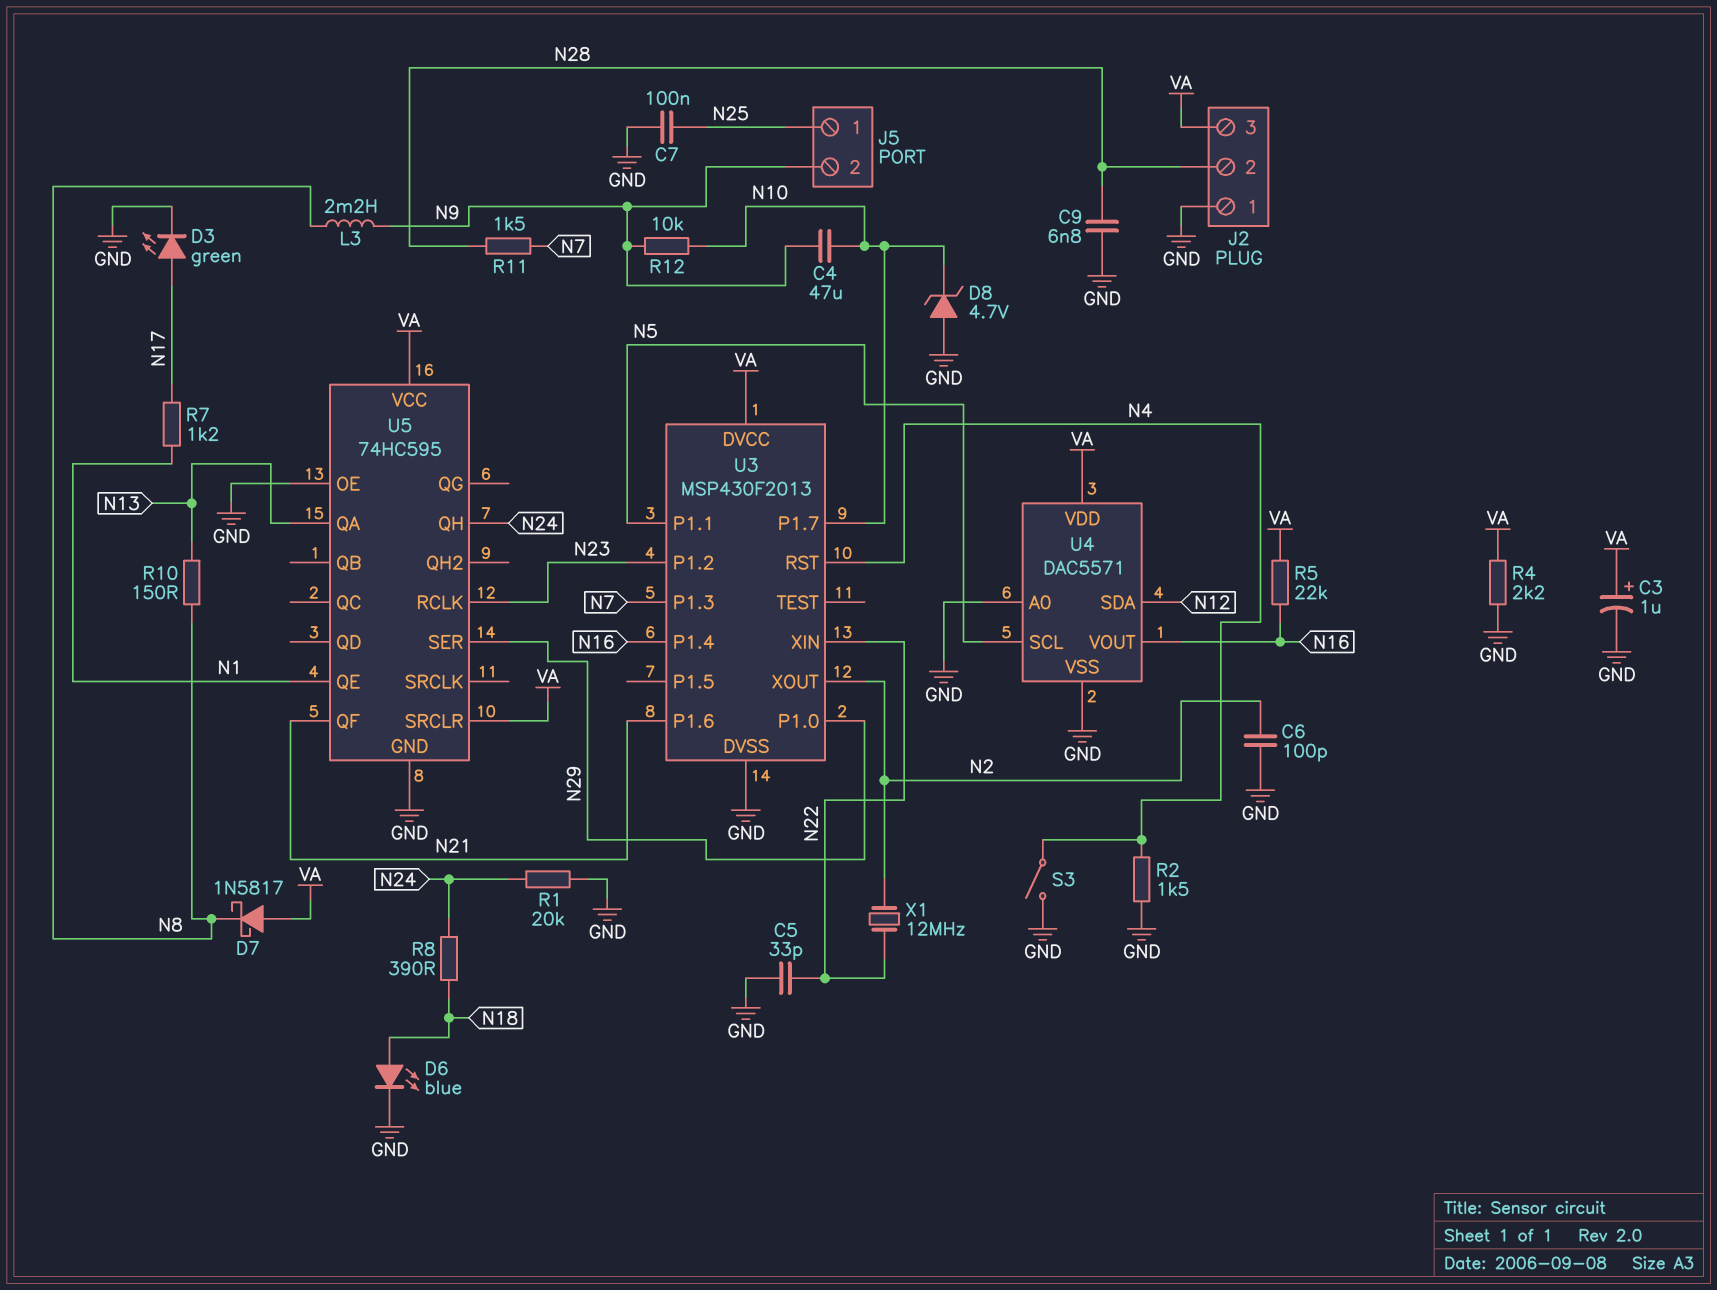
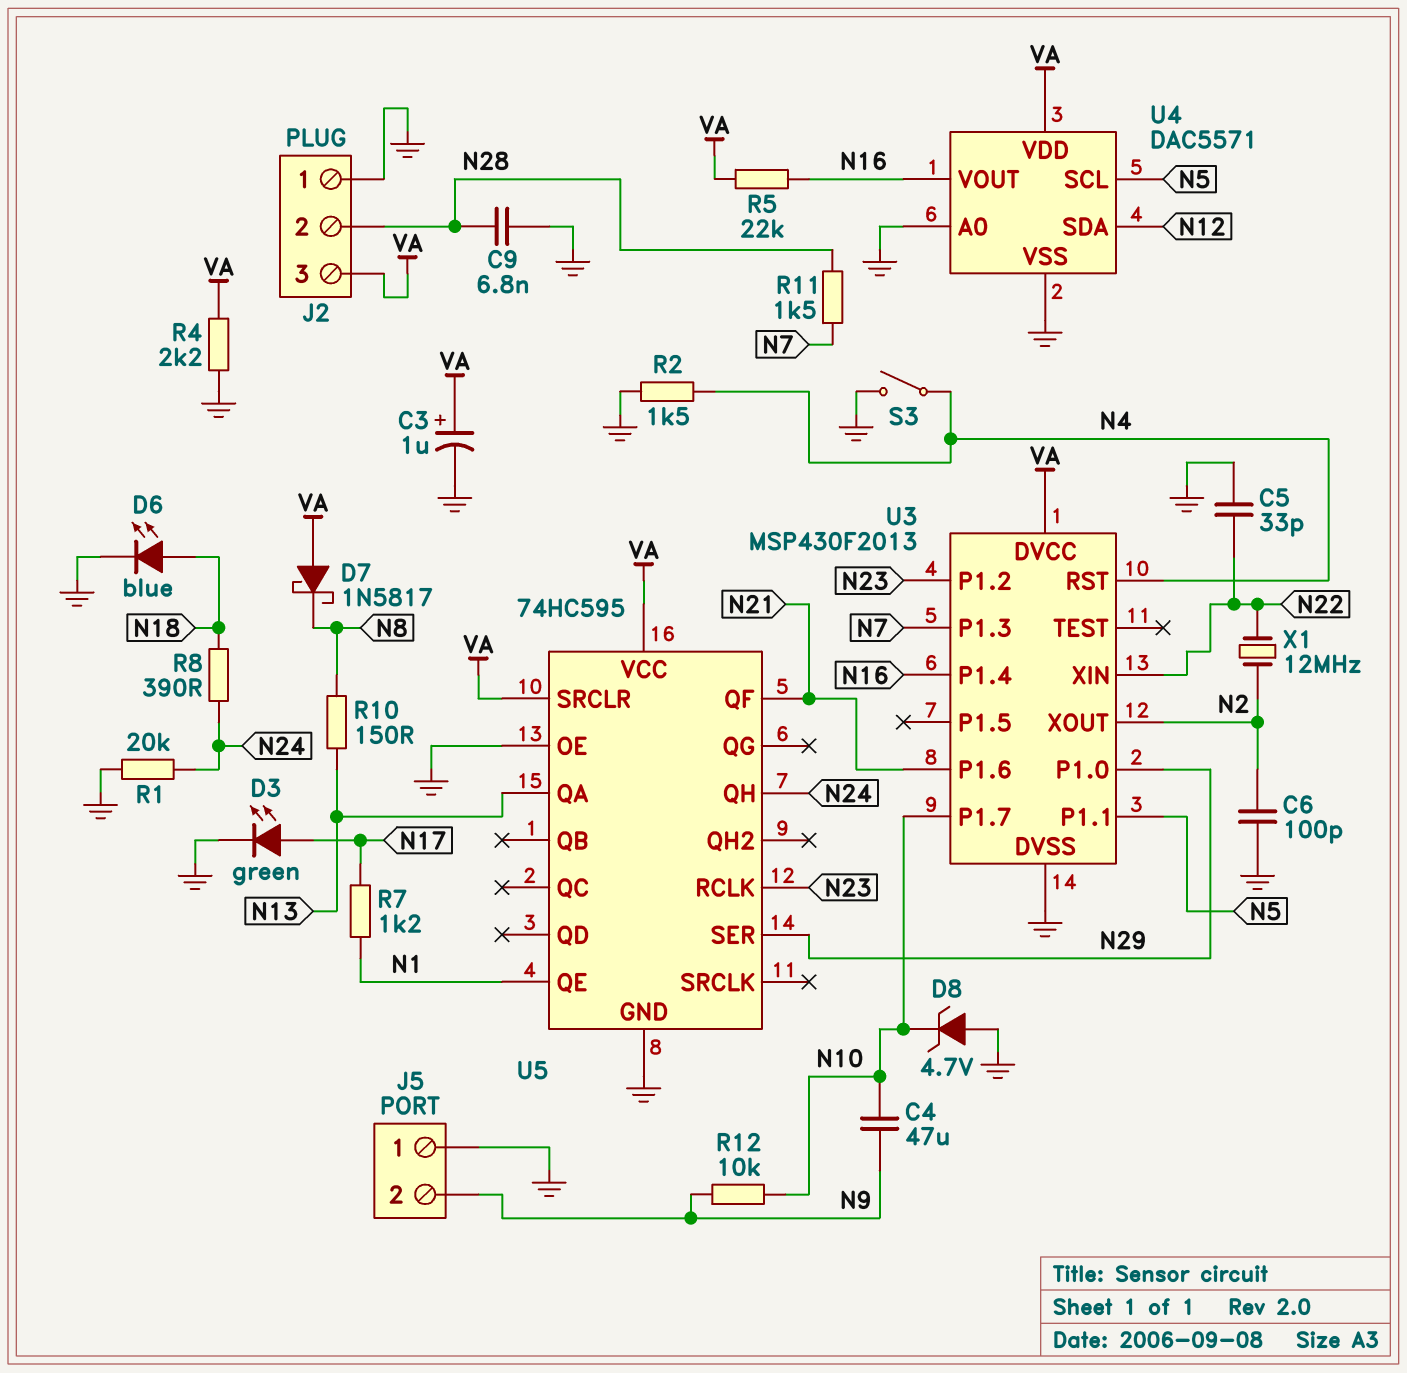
C7: 100nF (GND, N25) -> none
J5 pin 1: N25 -> GND
L3: 2.2mH (N8, N9) -> none

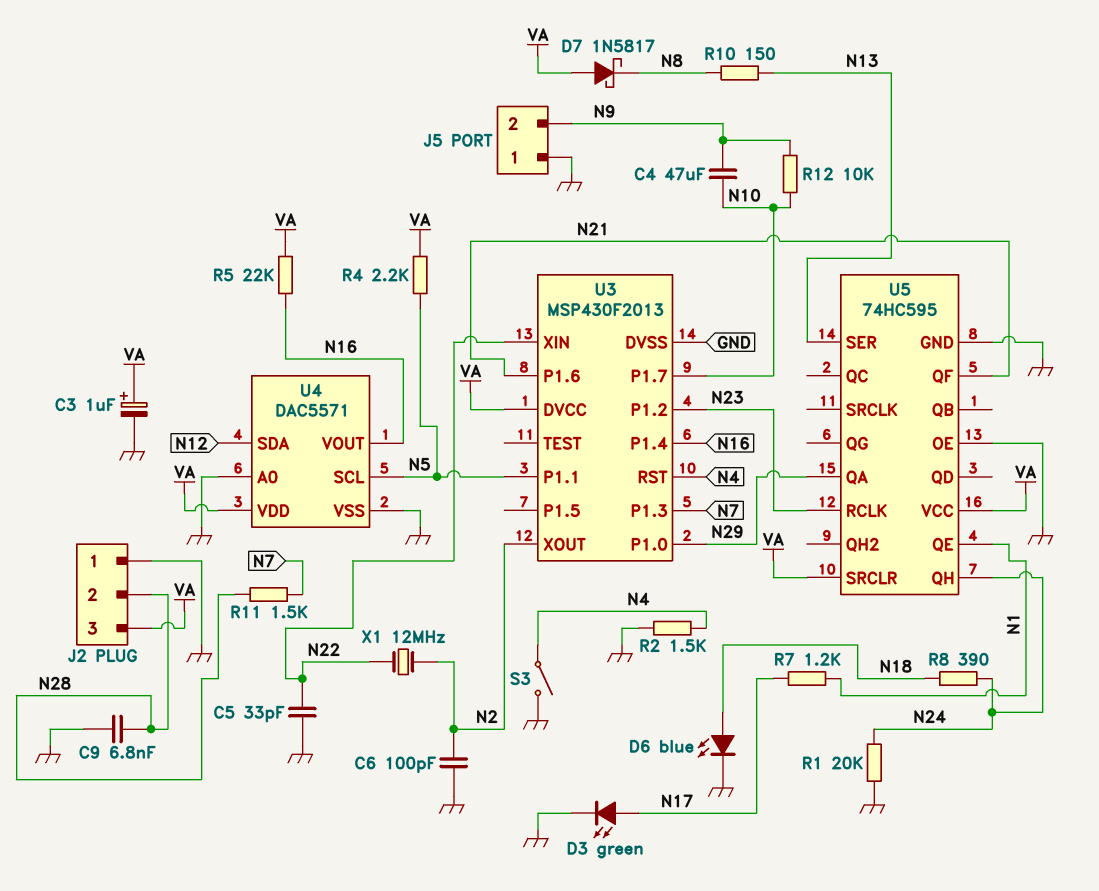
D8: zener 4.7V (A GND, K N10) -> none
R4: 2.2k (GND, VA) -> 2.2k (N5, VA)
U5 pin QA: N13 -> N29
U5 pin SER: N29 -> N13

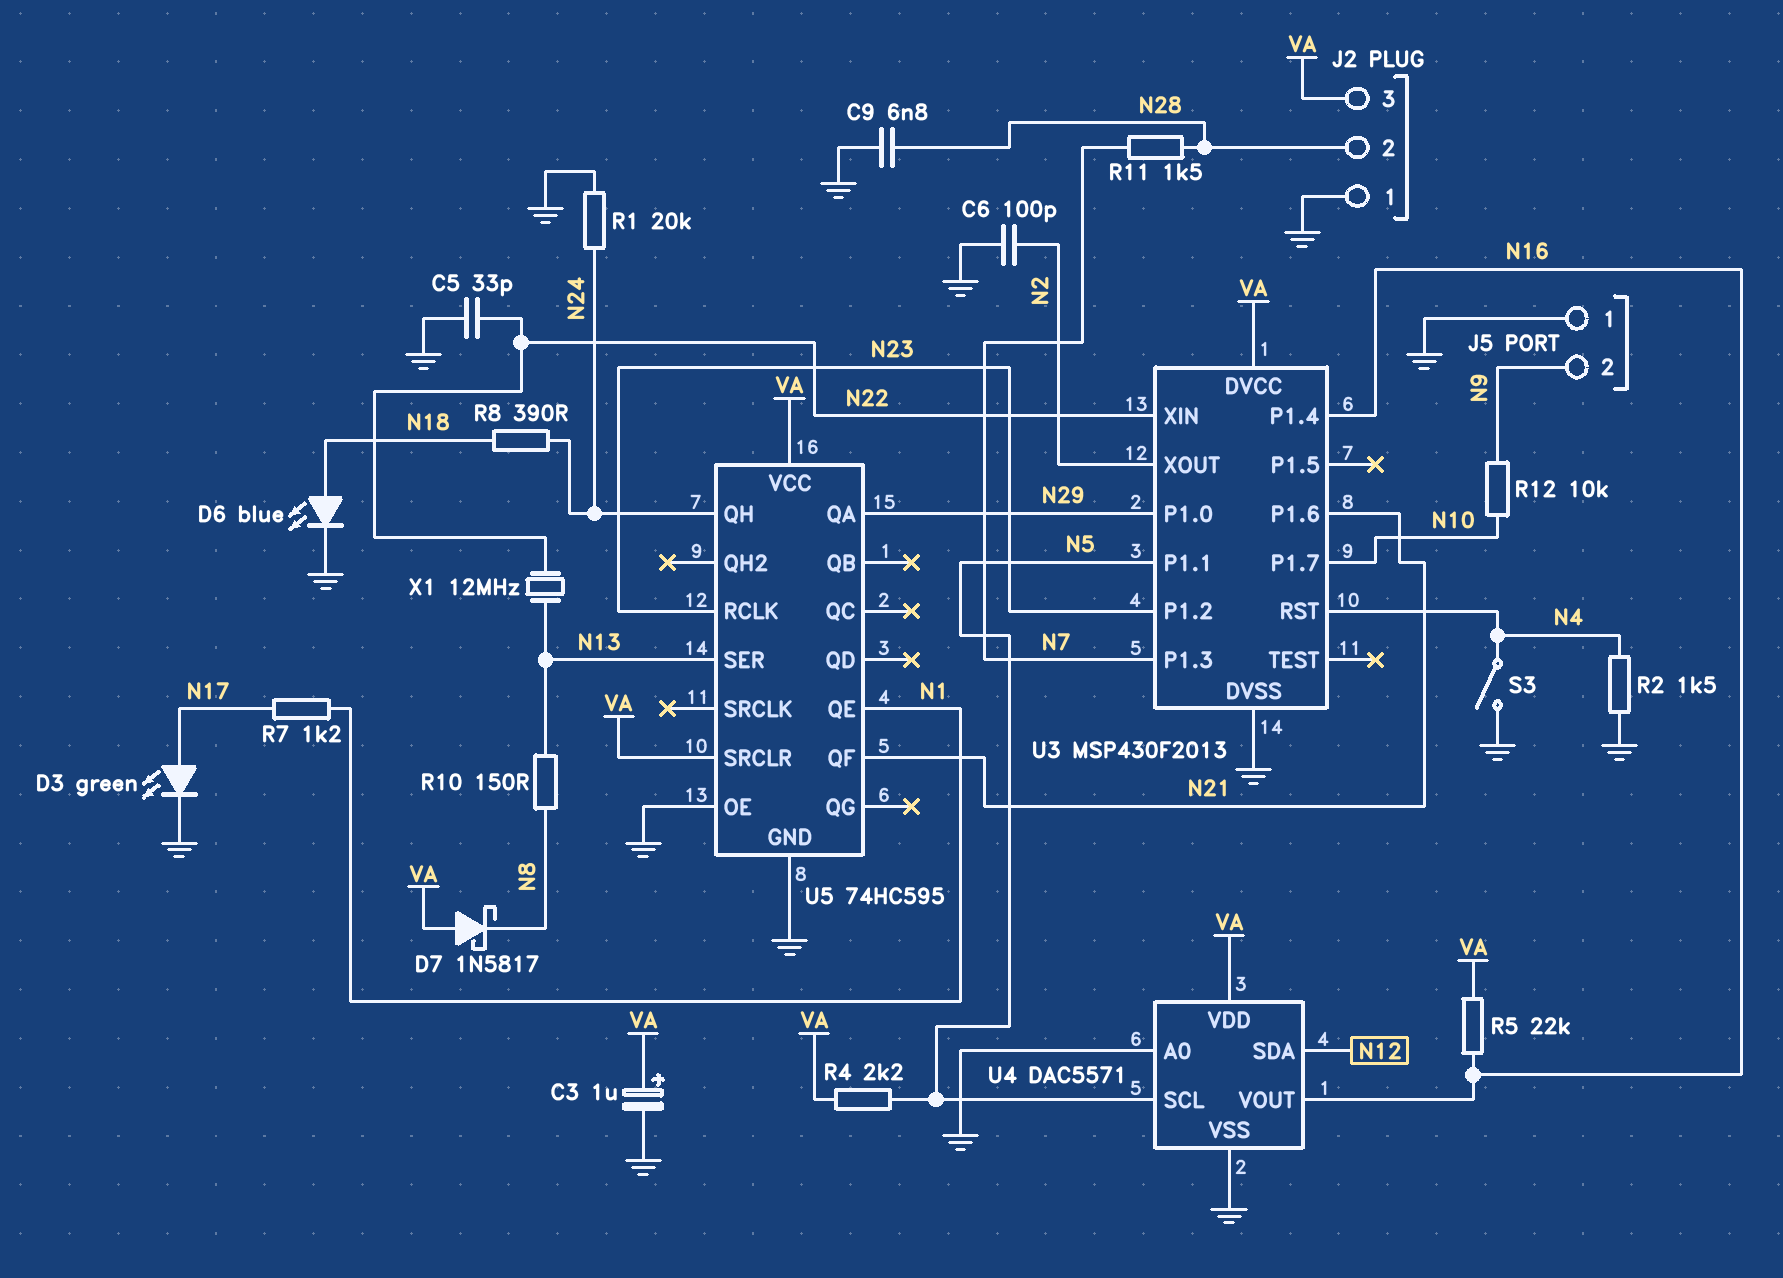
C4: 47uF (N9, N10) -> none
X1: 12MHz (N2, N22) -> 12MHz (N13, N22)

